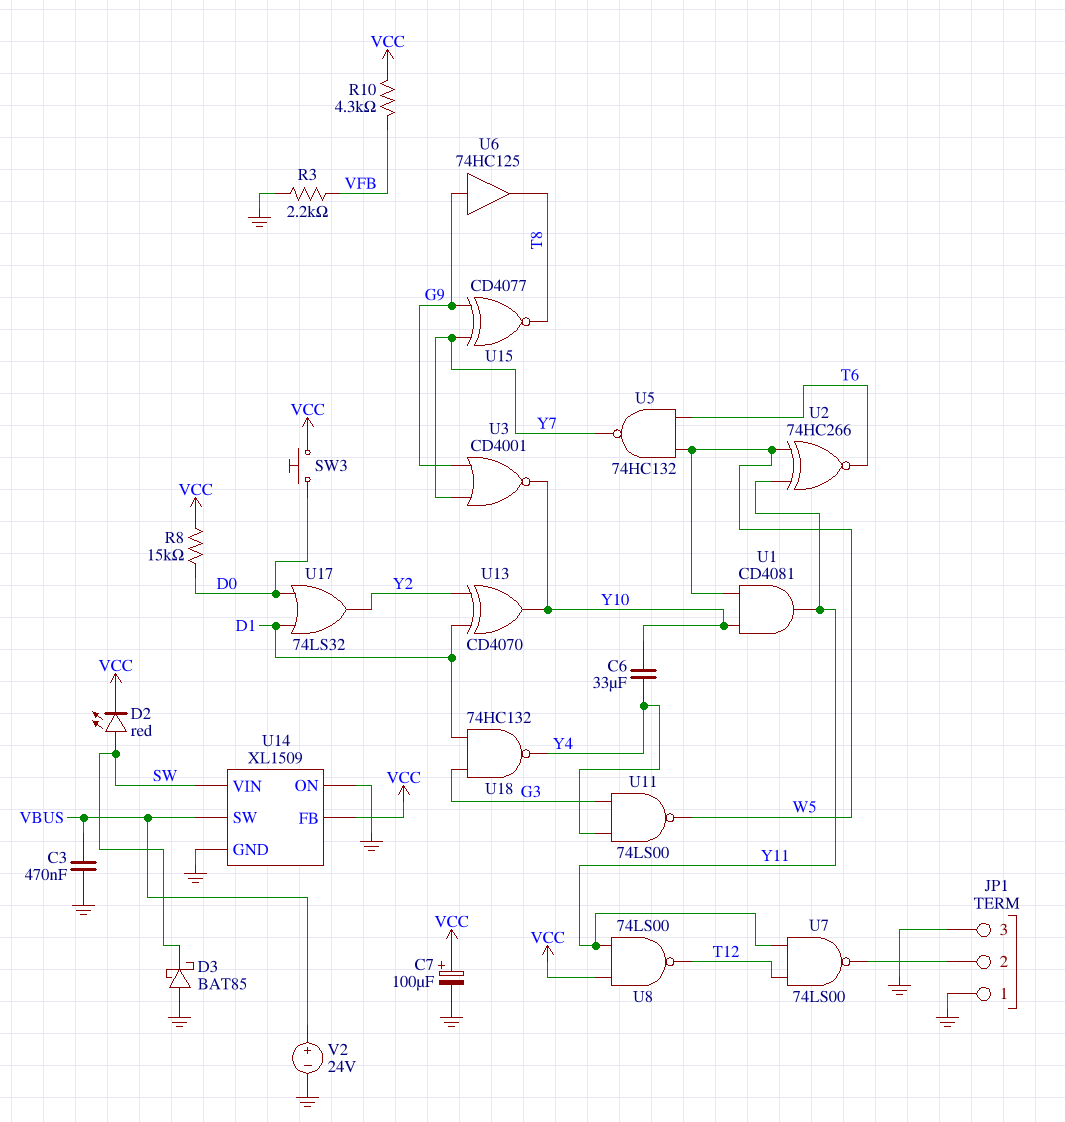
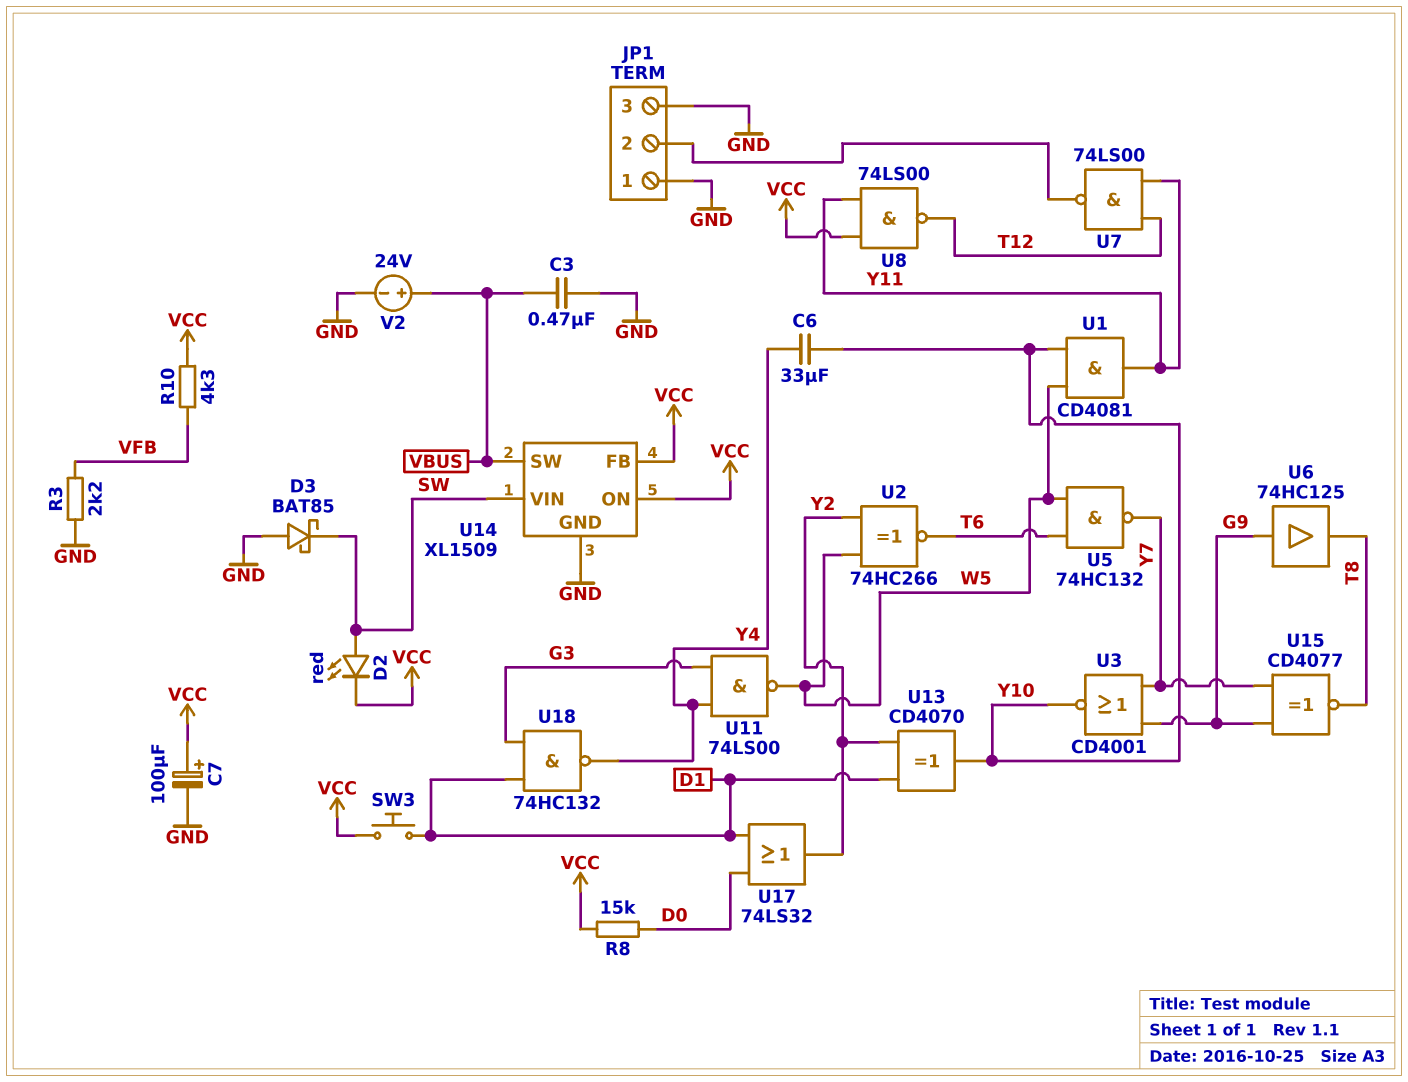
SW3: button (D0, VCC) -> button (D1, VCC)
U2: XNOR 74HC266 (in W5, in Y11, out T6) -> XNOR 74HC266 (in W5, in Y2, out T6)
U14 pin ON: GND -> VCC

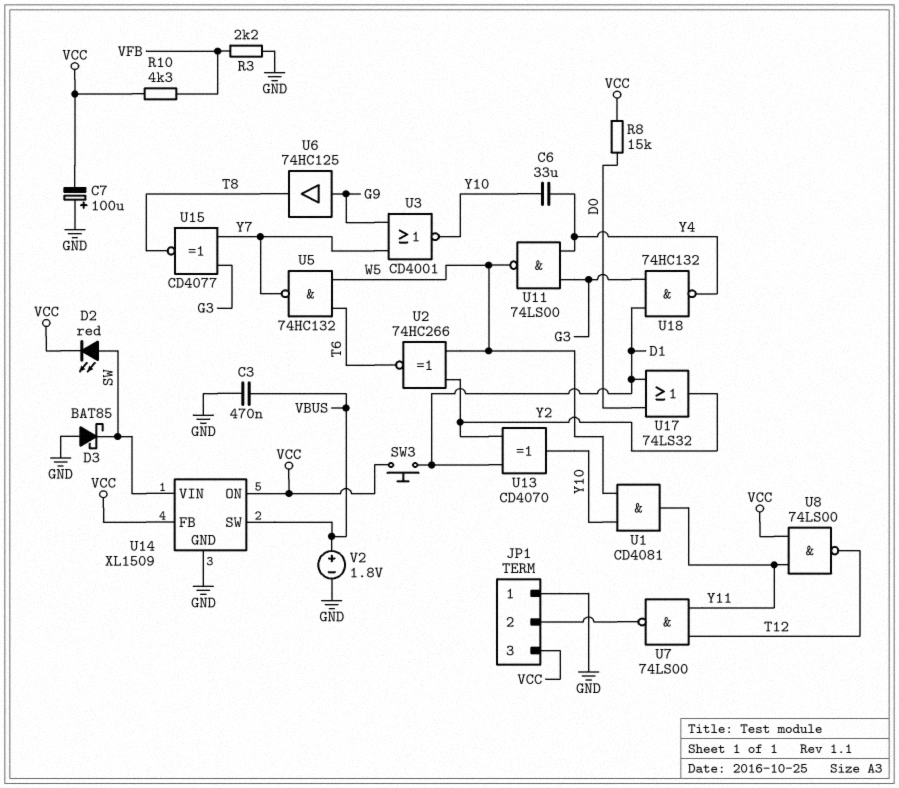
C7: 100uF (plus VCC, minus GND) -> 100uF (plus GND, minus VCC)
JP1 pin 3: GND -> VCC
U15: XNOR CD4077 (in G9, in Y7, out T8) -> XNOR CD4077 (in G3, in Y7, out T8)
V2: 24V (plus VBUS, minus GND) -> 1.8V (plus VBUS, minus GND)

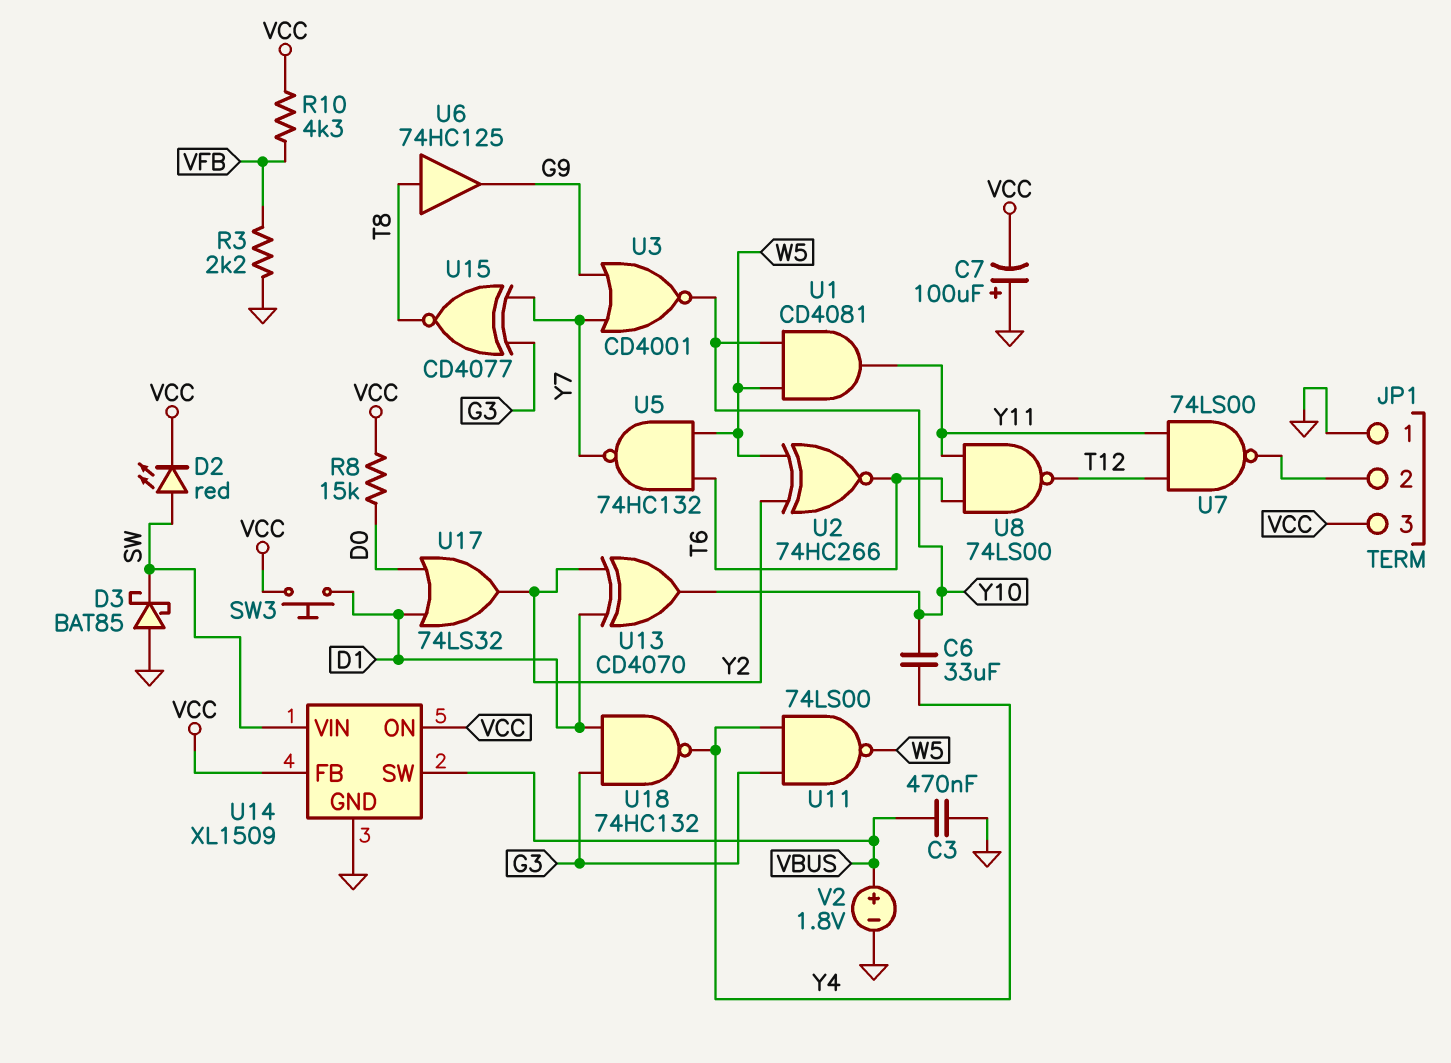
U6: buffer 74HC125 (in G9, out T8) -> buffer 74HC125 (in T8, out G9)
U8: NAND 74LS00 (in VCC, in Y11, out T12) -> NAND 74LS00 (in T6, in Y11, out T12)

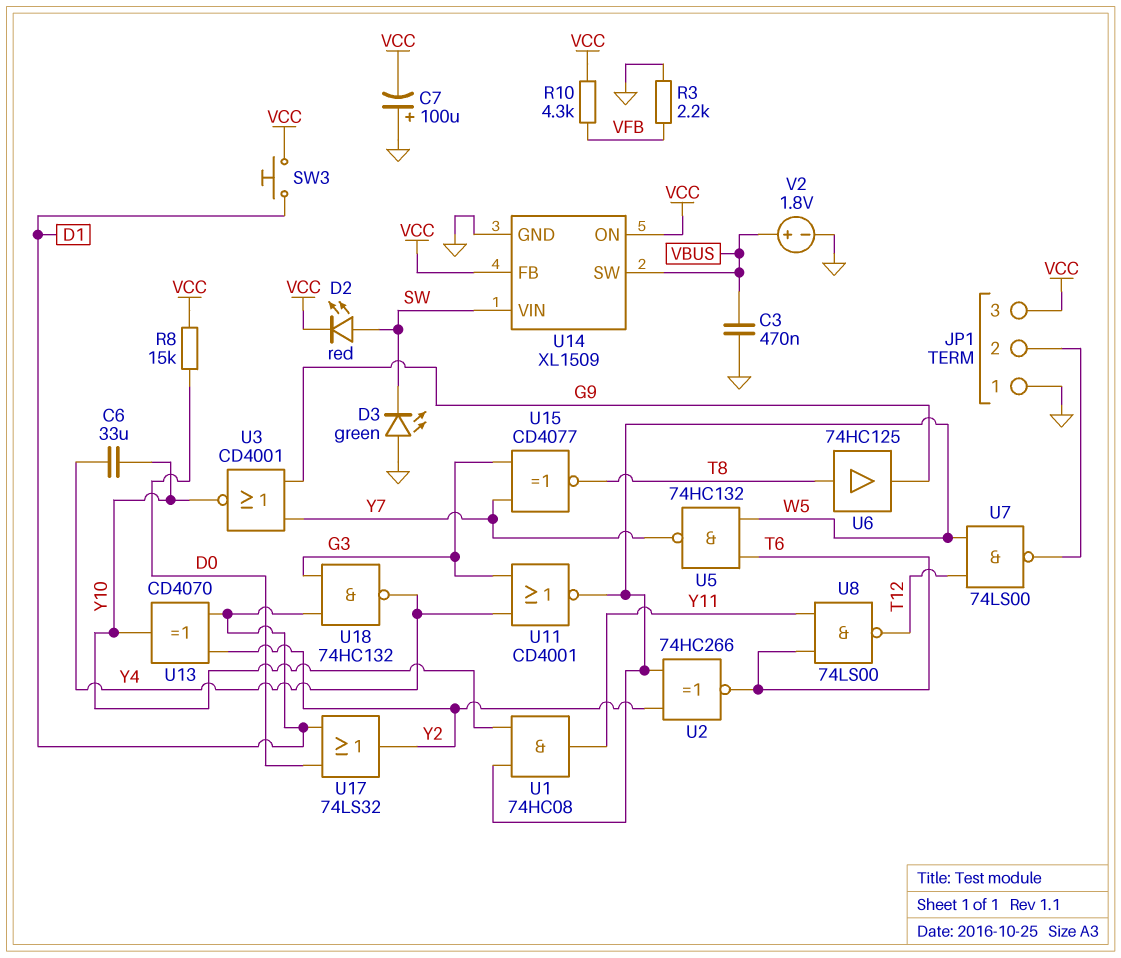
D3: schottky BAT85 (A GND, K SW) -> LED green (A GND, K SW)
U1: AND CD4081 (in W5, in Y10, out Y11) -> AND 74HC08 (in W5, in Y10, out Y11)
U7: NAND 74LS00 (in T12, in Y11, out JP1/2) -> NAND 74LS00 (in T12, in W5, out JP1/2)
U11: NAND 74LS00 (in G3, in Y4, out W5) -> NOR CD4001 (in G3, in Y4, out W5)

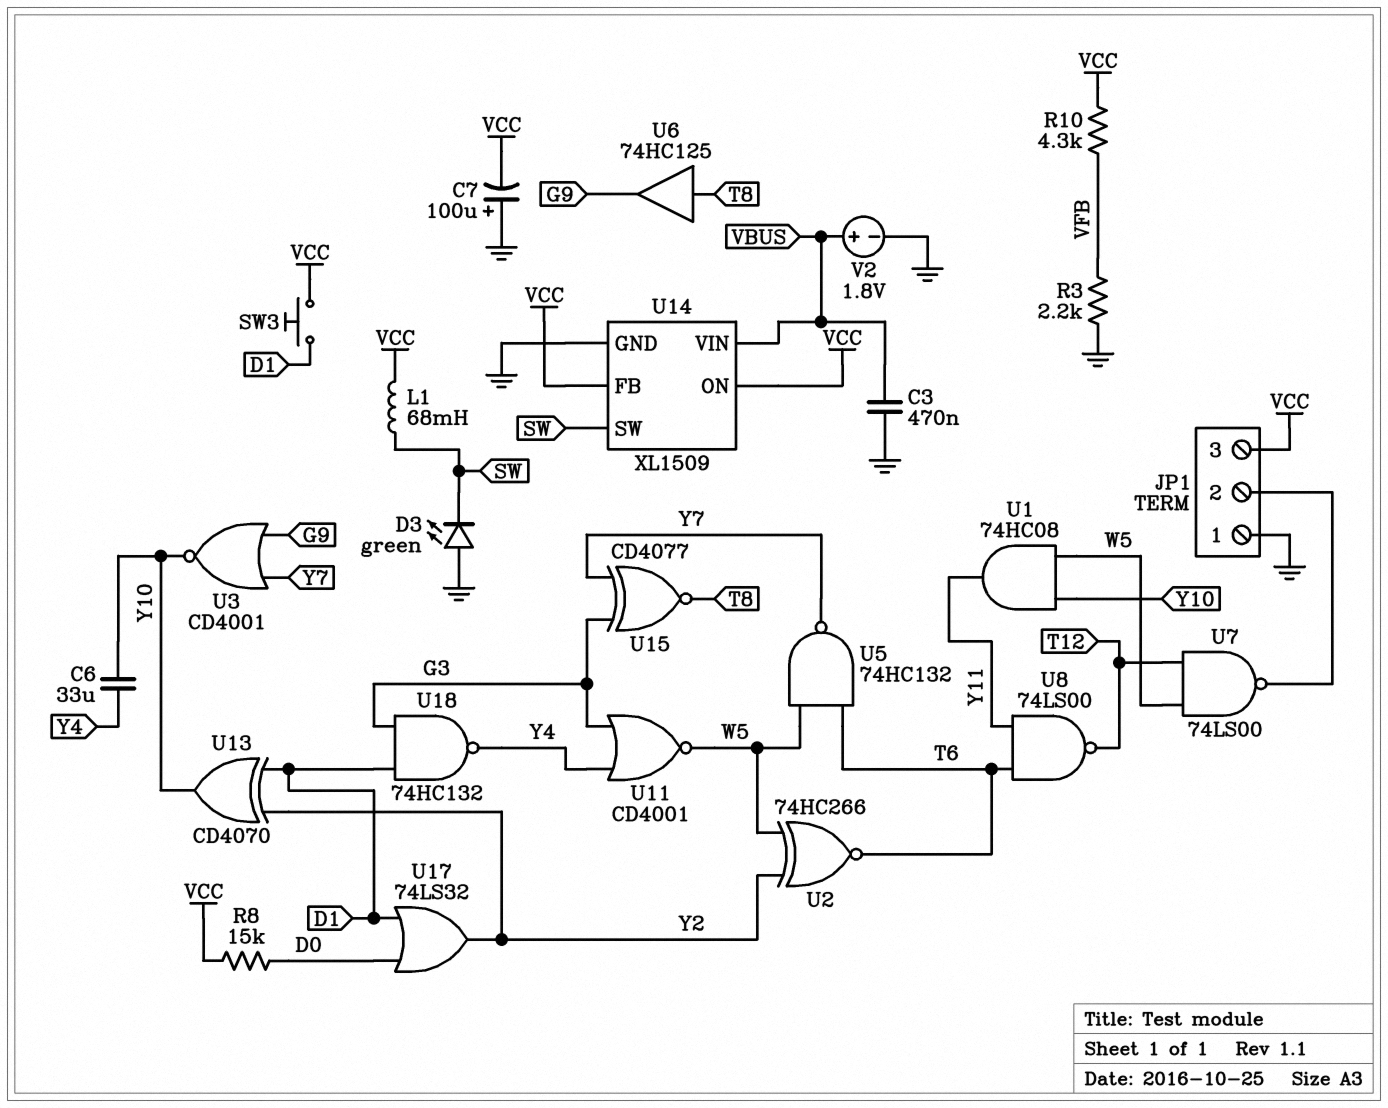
D2: LED red (A SW, K VCC) -> none
L1: none -> 68mH (SW, VCC)
U14 pin SW: VBUS -> SW
U14 pin VIN: SW -> VBUS

